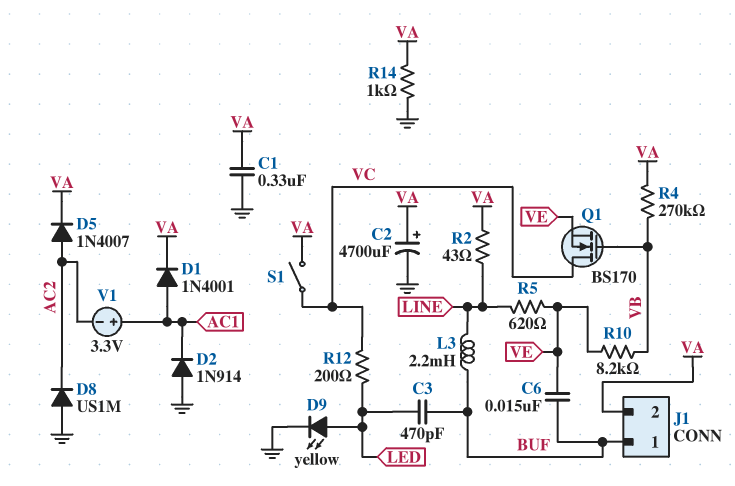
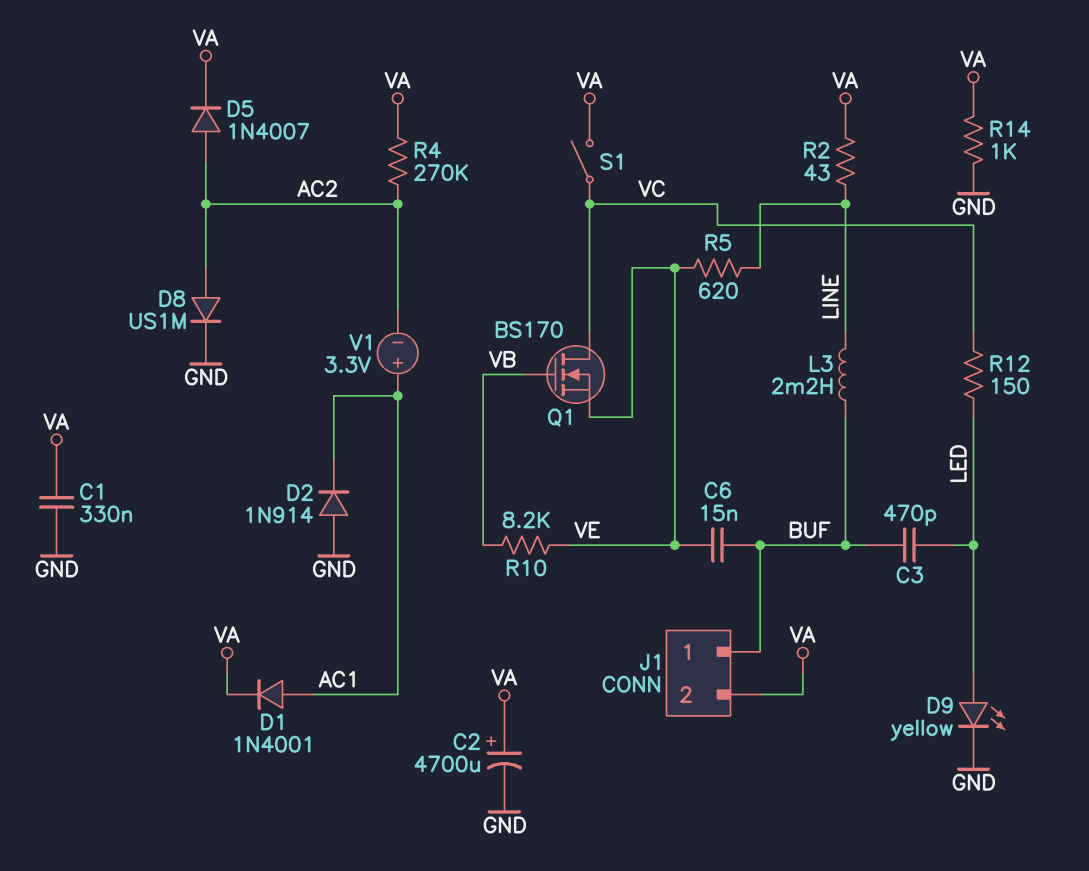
D8: diode US1M (A GND, K AC2) -> diode US1M (A AC2, K GND)
R4: 270k (VA, VB) -> 270k (AC2, VA)
R12: 200 (LED, VC) -> 150 (LED, VC)

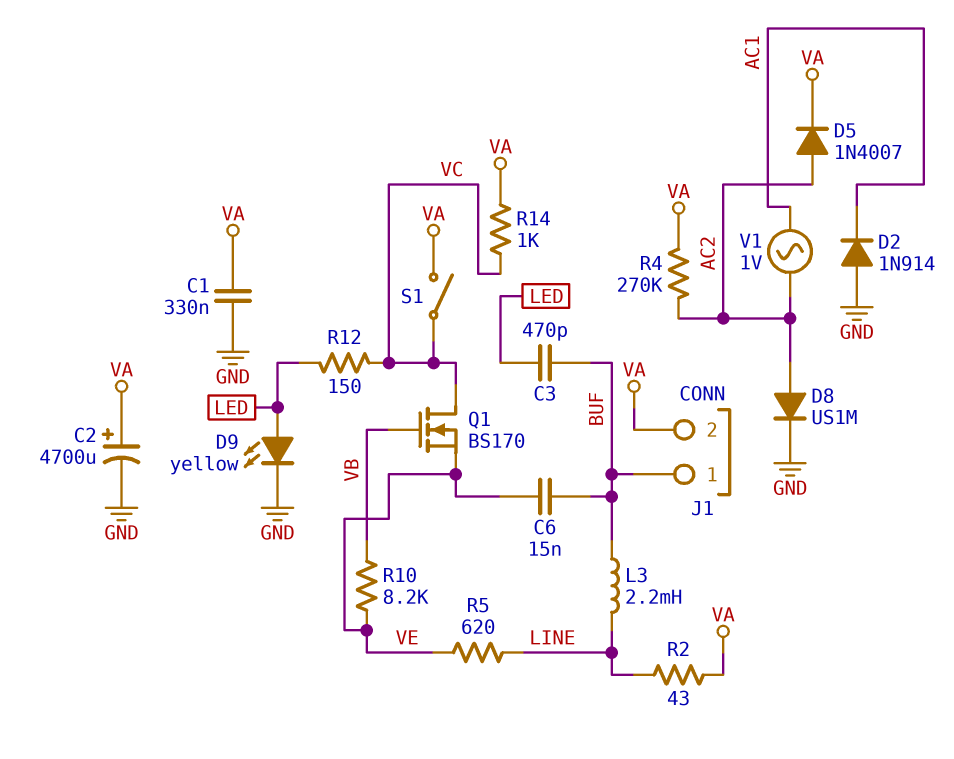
D1: diode 1N4001 (A AC1, K VA) -> none
R14: 1k (GND, VA) -> 1k (VA, VC)
V1: 3.3V (plus AC1, minus AC2) -> AC 1V (AC1, AC2)

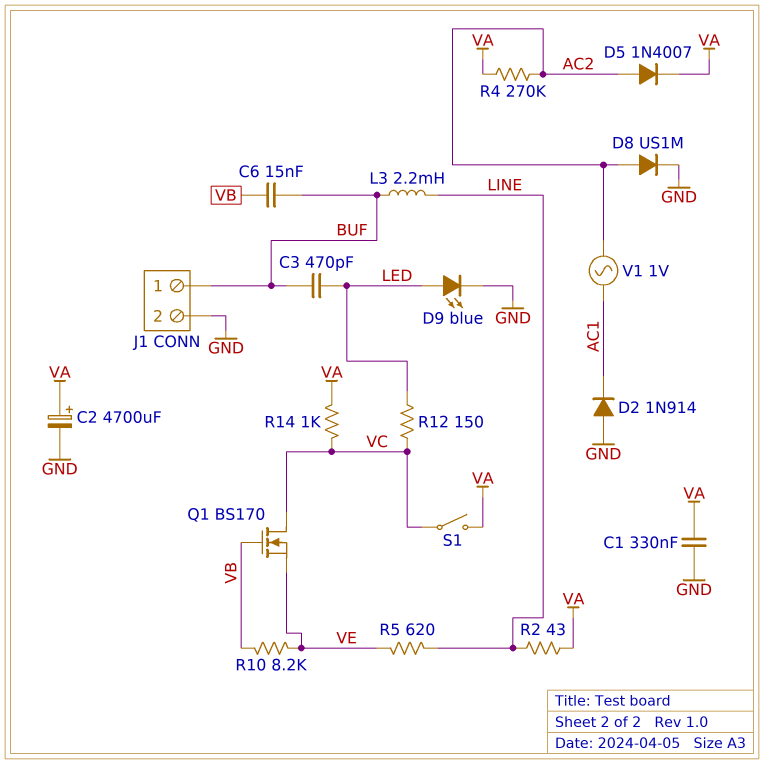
C6: 15nF (BUF, VE) -> 15nF (BUF, VB)
D9: LED yellow (A LED, K GND) -> LED blue (A LED, K GND)
J1 pin 2: VA -> GND

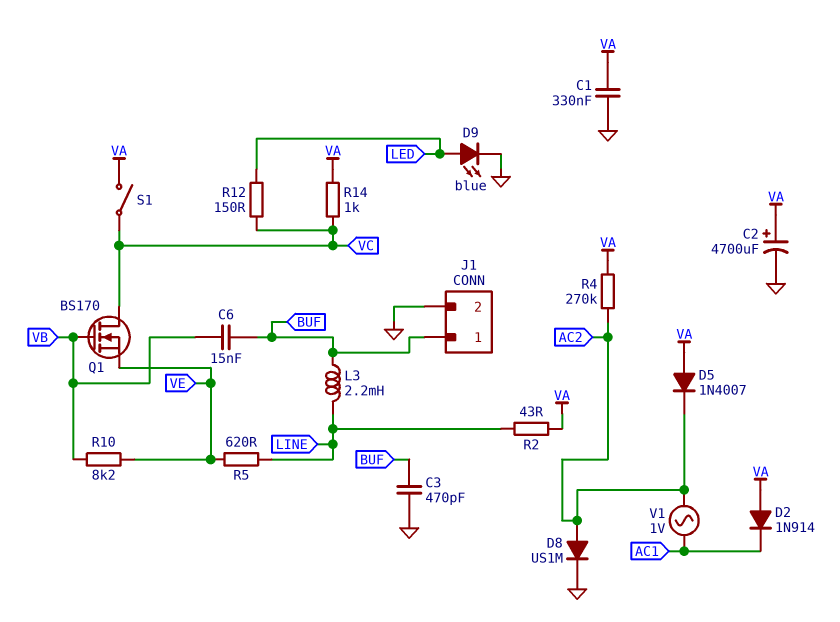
C3: 470pF (BUF, LED) -> 470pF (BUF, GND)
D2: diode 1N914 (A GND, K AC1) -> diode 1N914 (A VA, K AC1)
D5: diode 1N4007 (A AC2, K VA) -> diode 1N4007 (A VA, K AC2)

